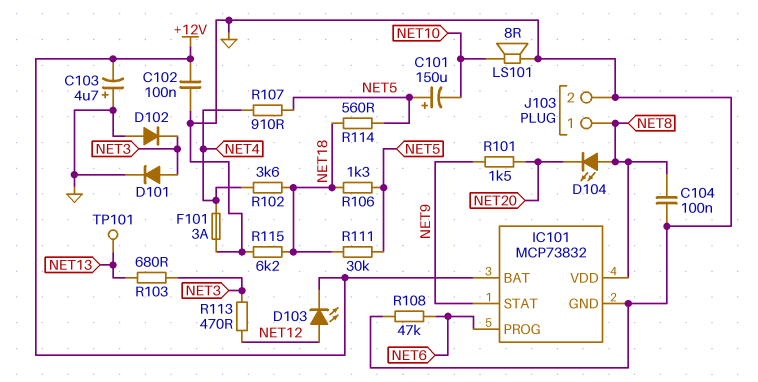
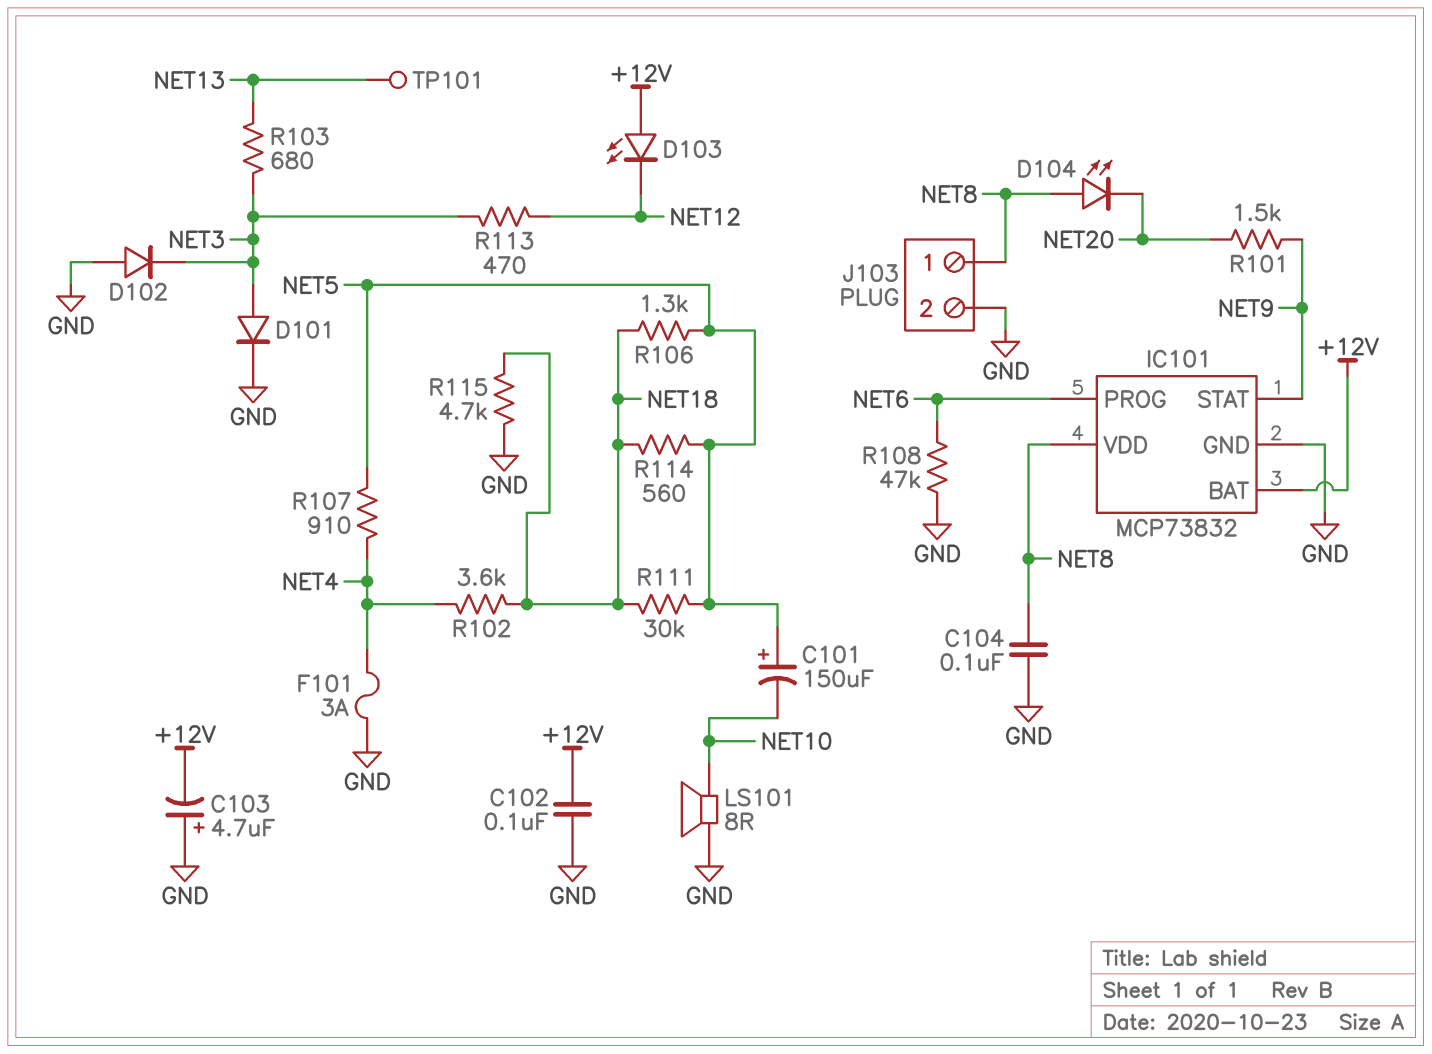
D103: LED (A NET12, K +12V) -> LED (A +12V, K NET12)
R115: 6.2k (GND, NET18) -> 4.7k (GND, NET18)

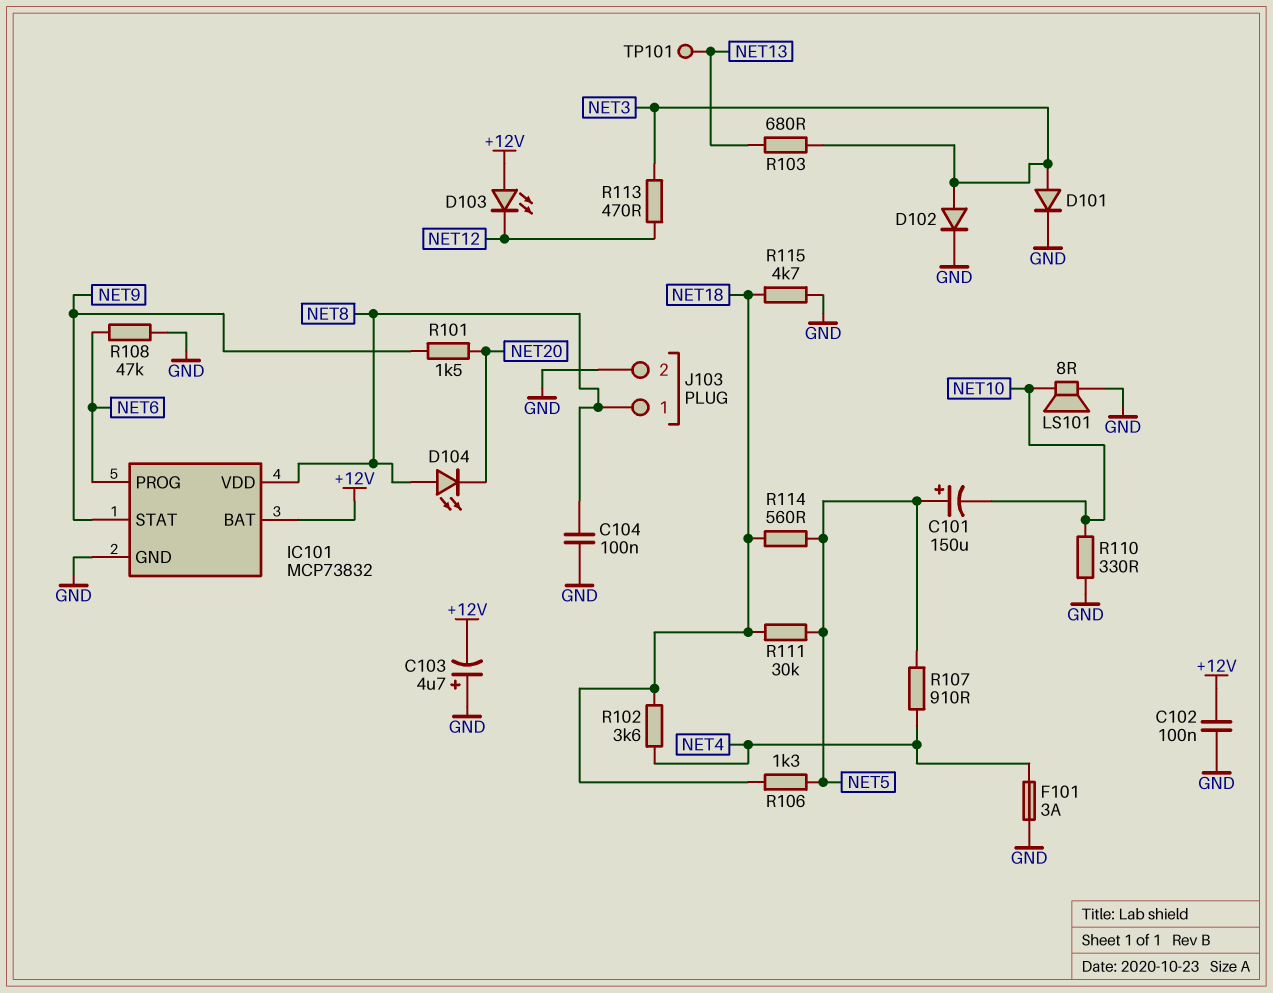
D102: diode (A GND, K NET3) -> diode (A NET3, K GND)
R110: none -> 330 (GND, NET10)

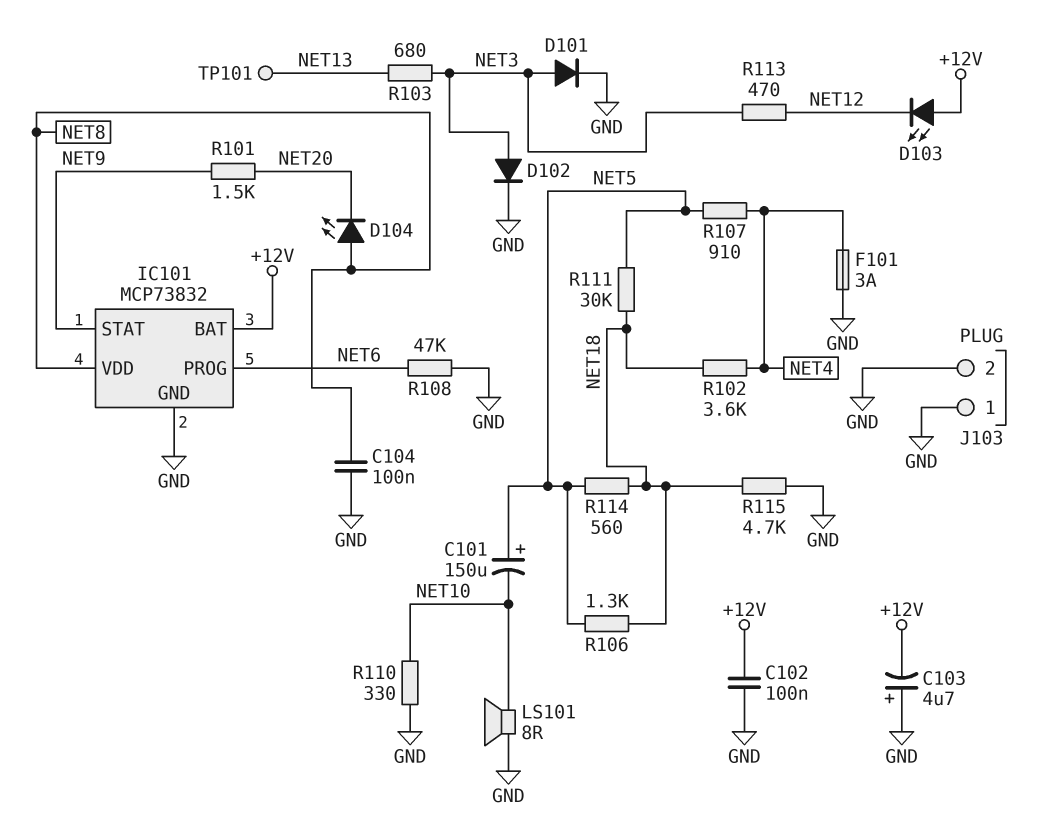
J103 pin 1: NET8 -> GND

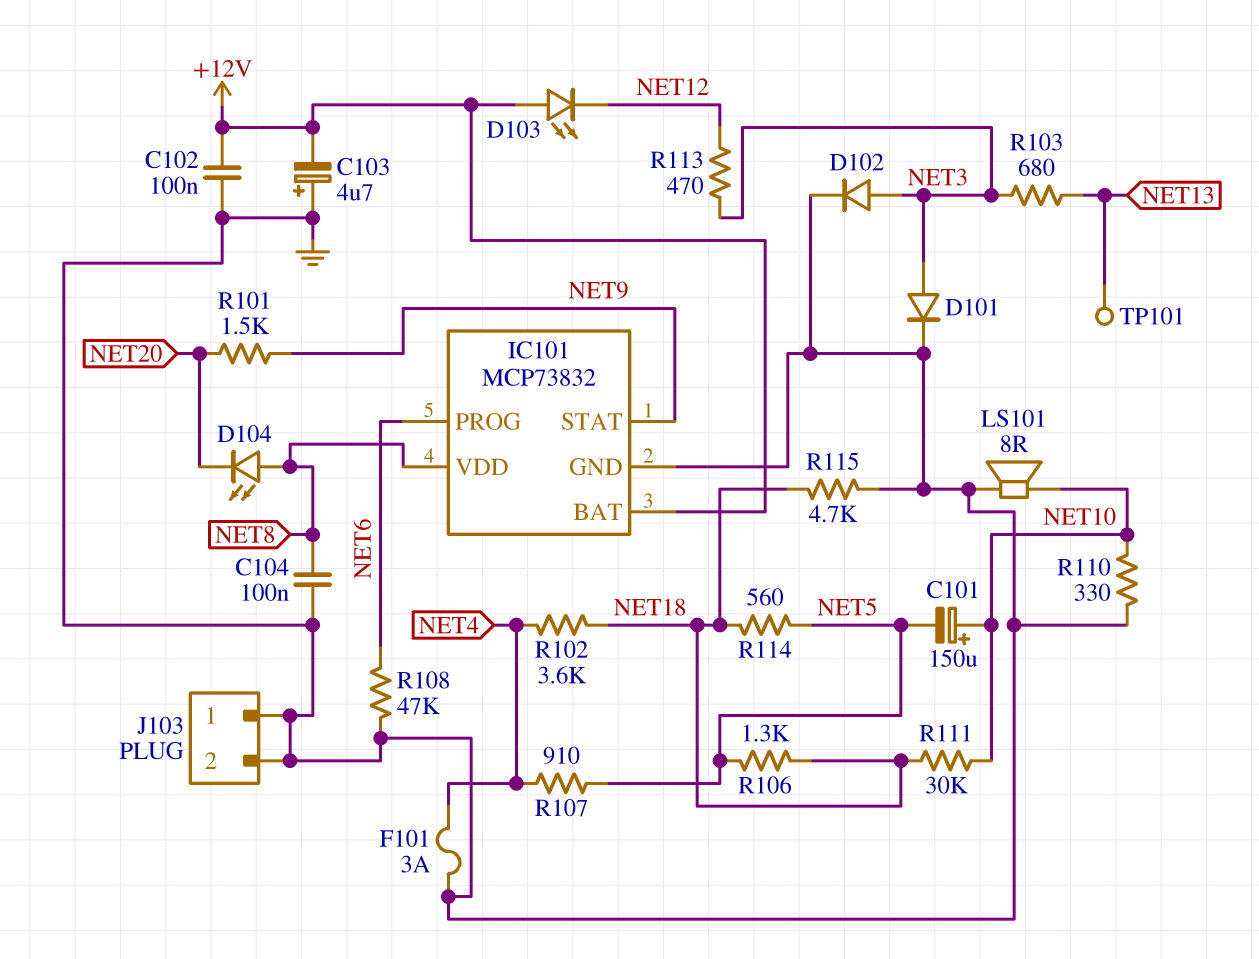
C101: 150uF (plus NET5, minus NET10) -> 150uF (plus NET10, minus NET5)
R111: 30k (NET5, NET18) -> 30k (NET10, NET18)

